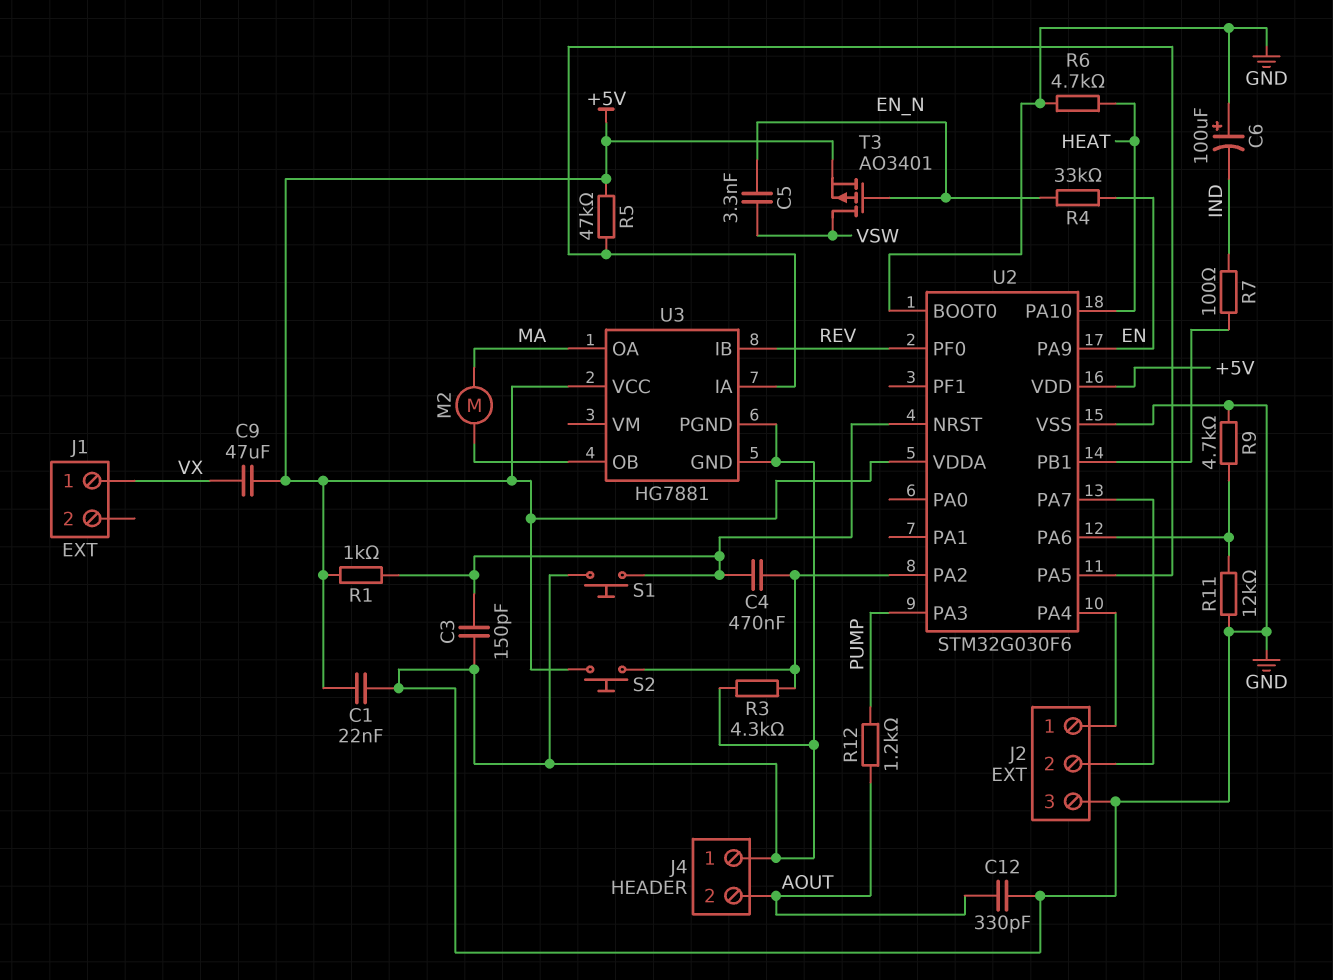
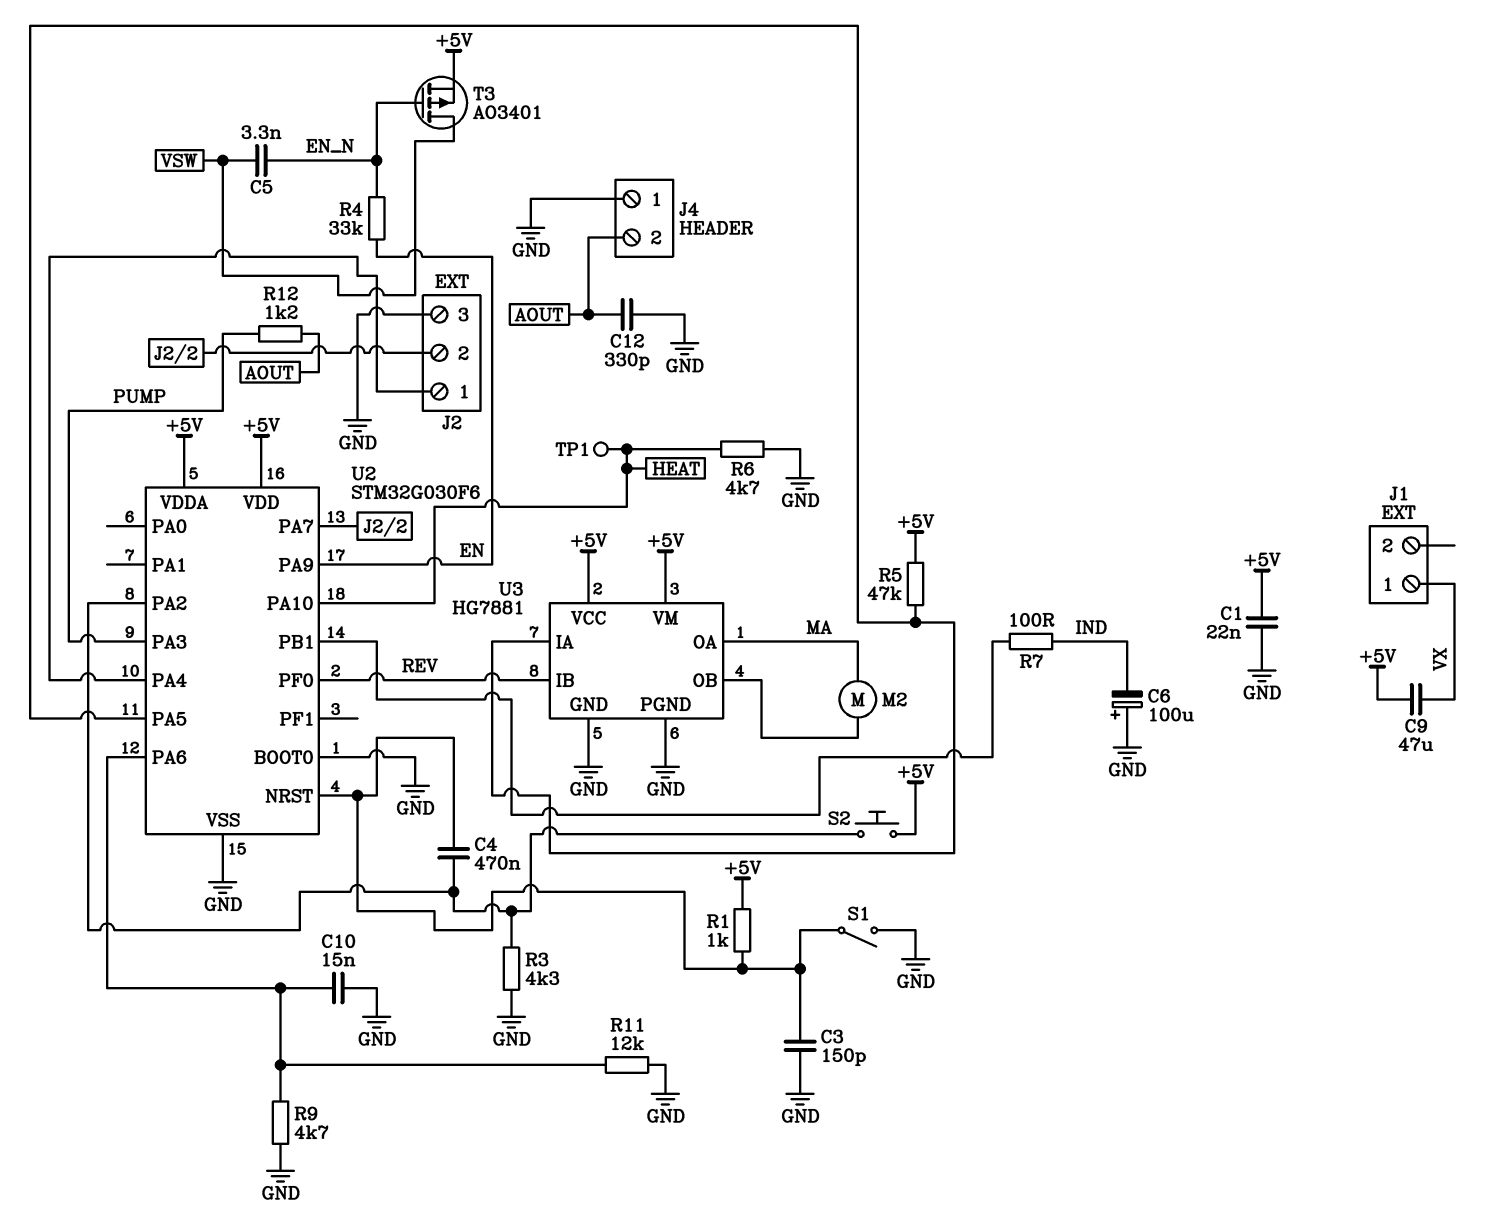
C10: none -> 15nF (GND, U2/PA6)
S1: button (GND, U2/NRST) -> switch (GND, U2/NRST)
TP1: none -> test point (HEAT)
U3 pin VM: none -> +5V

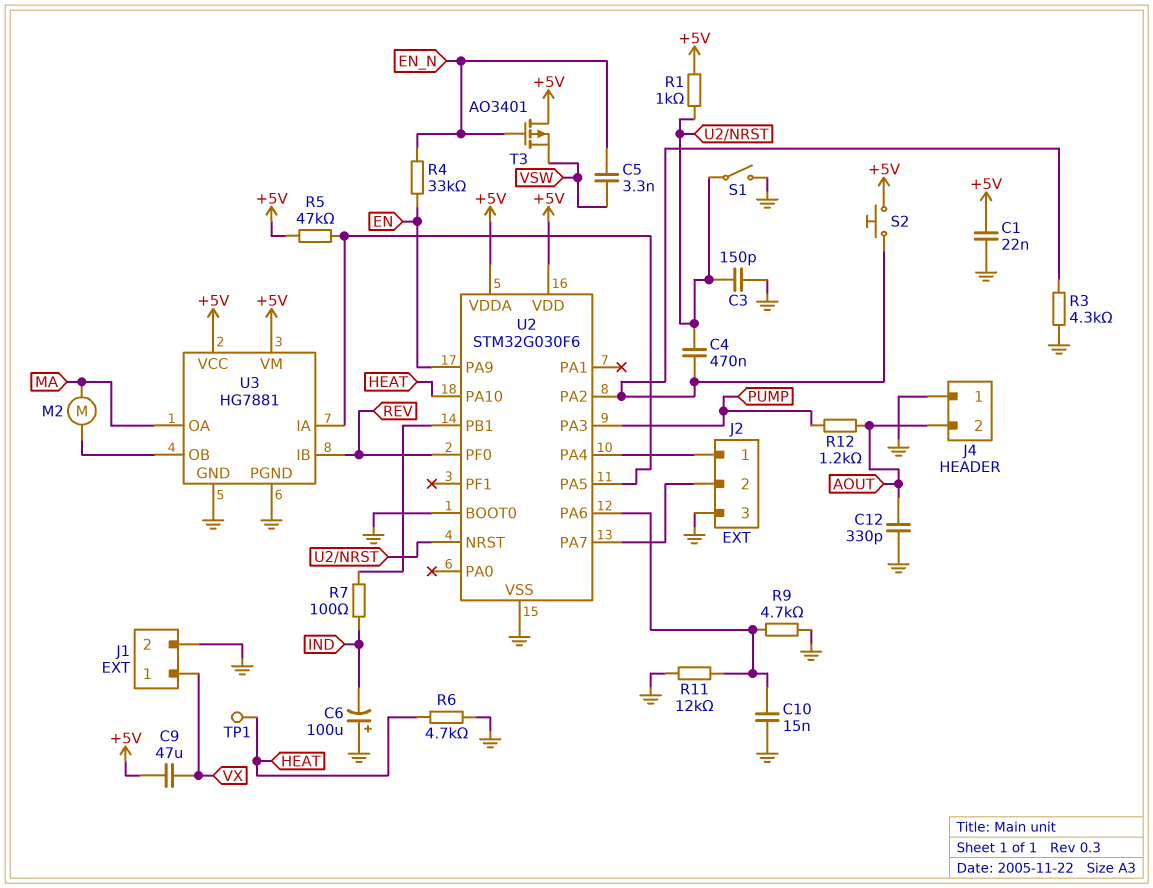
J1 pin 2: none -> GND
T3: PMOS AO3401 (G EN_N, D VSW, S +5V) -> PMOS AO3401 (G EN_N, D +5V, S VSW)

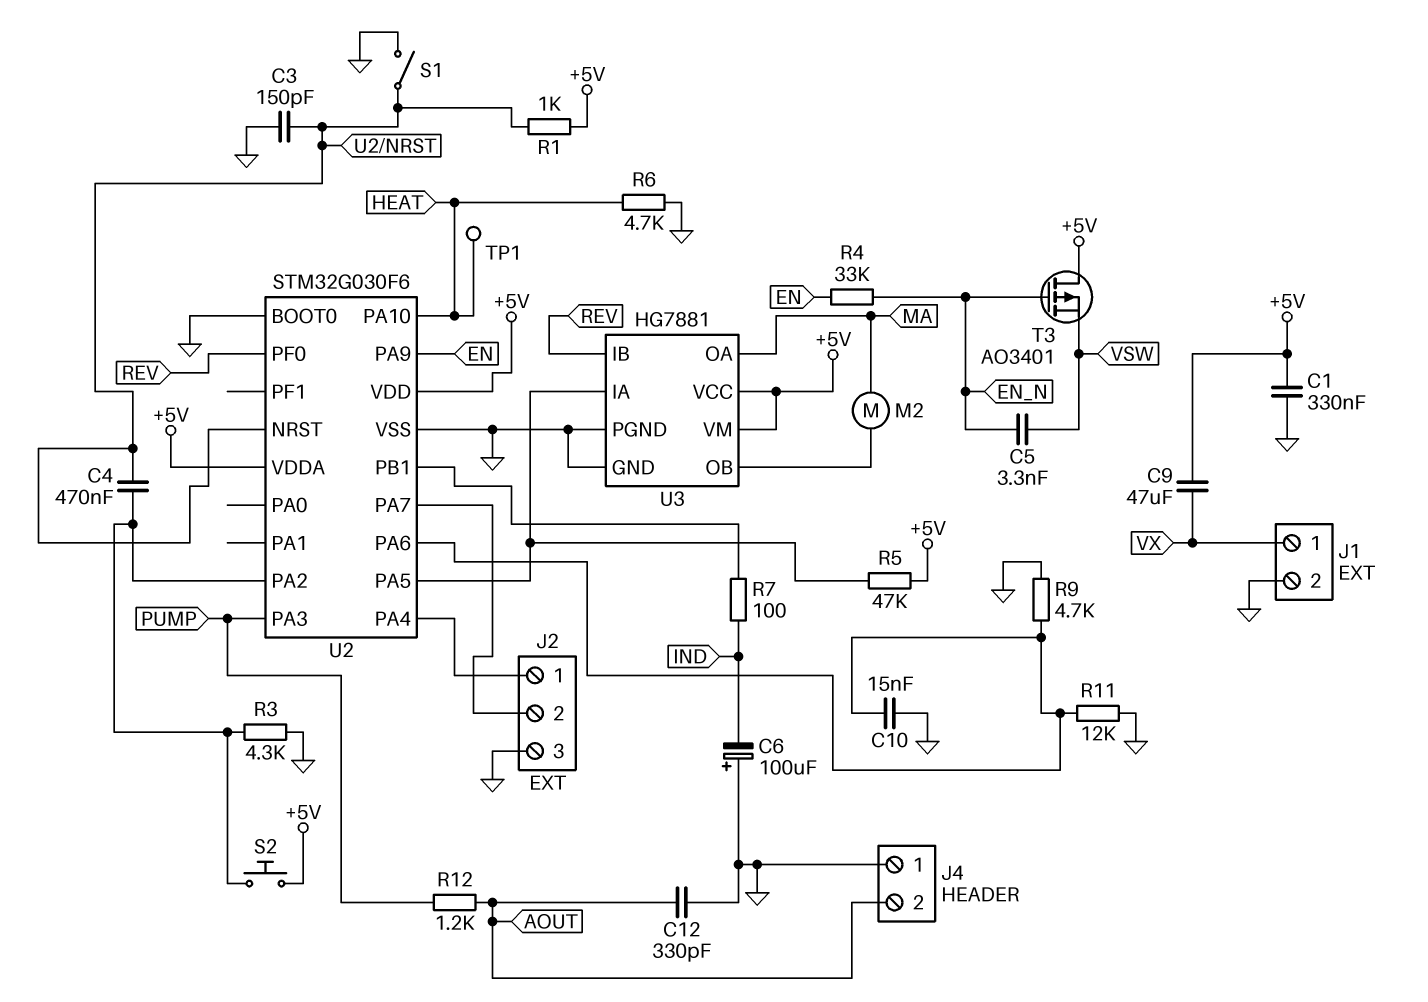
C1: 22nF (+5V, GND) -> 330nF (+5V, GND)

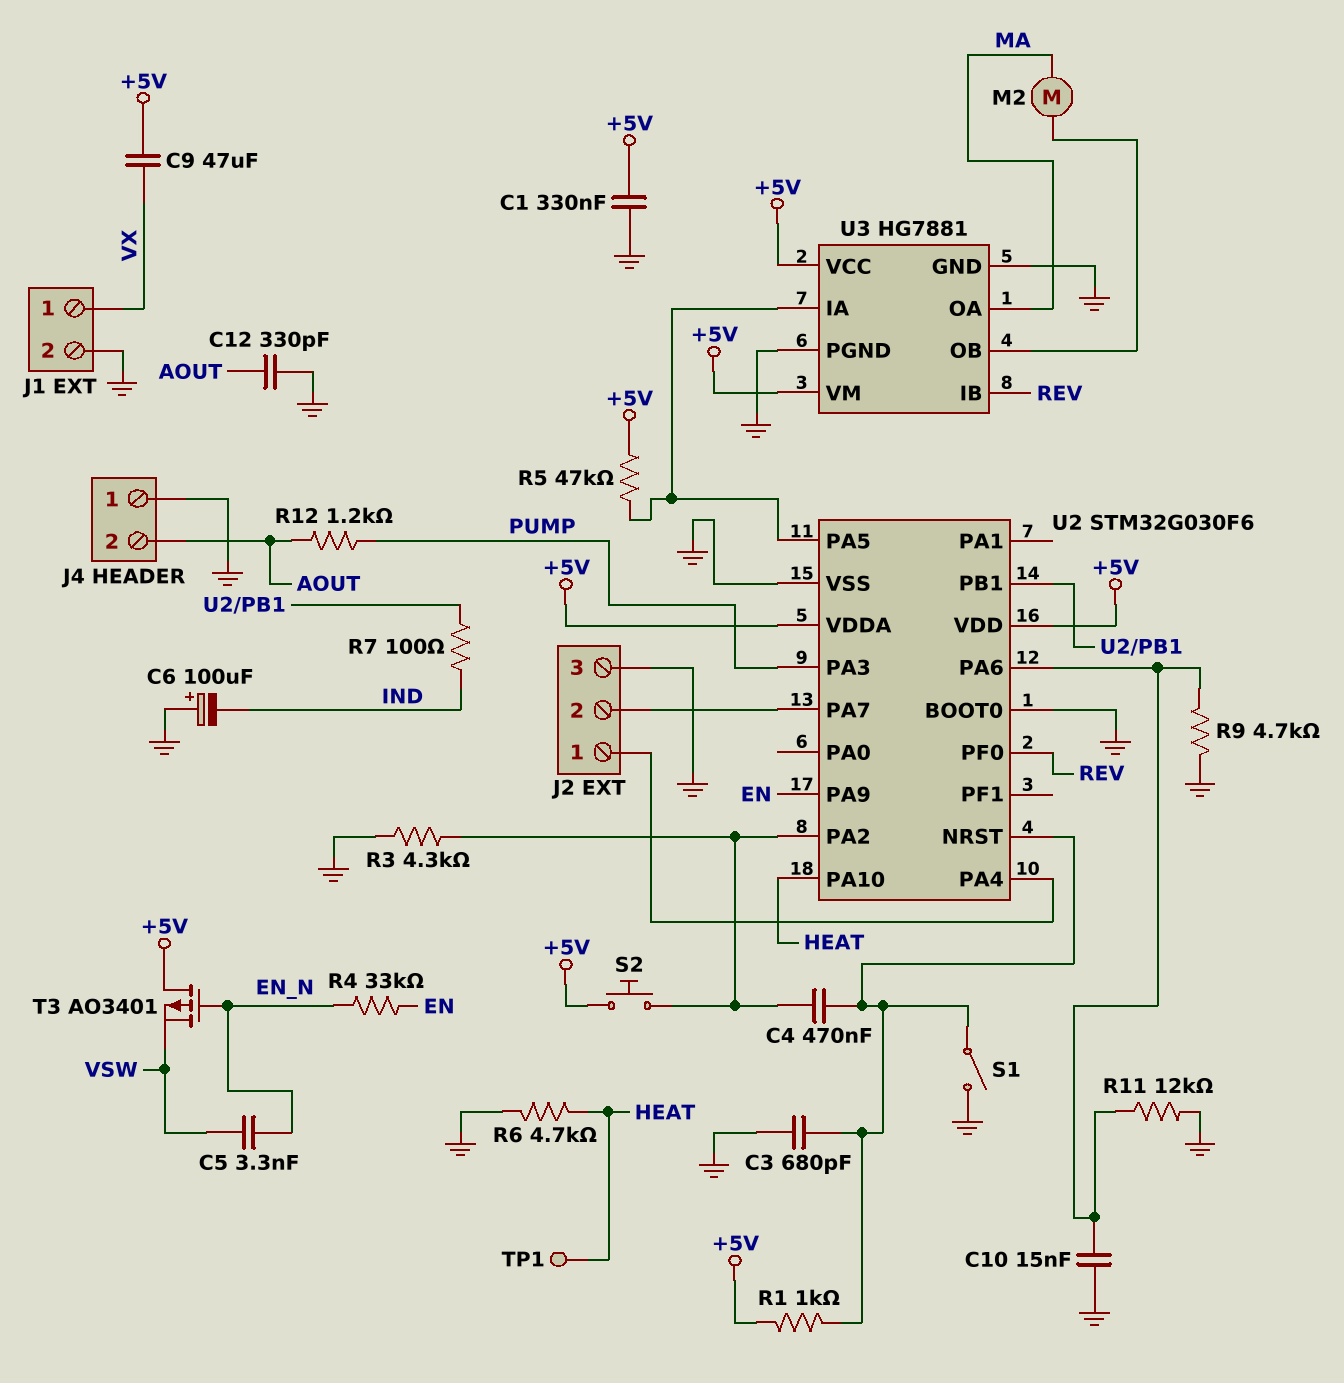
C3: 150pF (GND, U2/NRST) -> 680pF (GND, U2/NRST)

